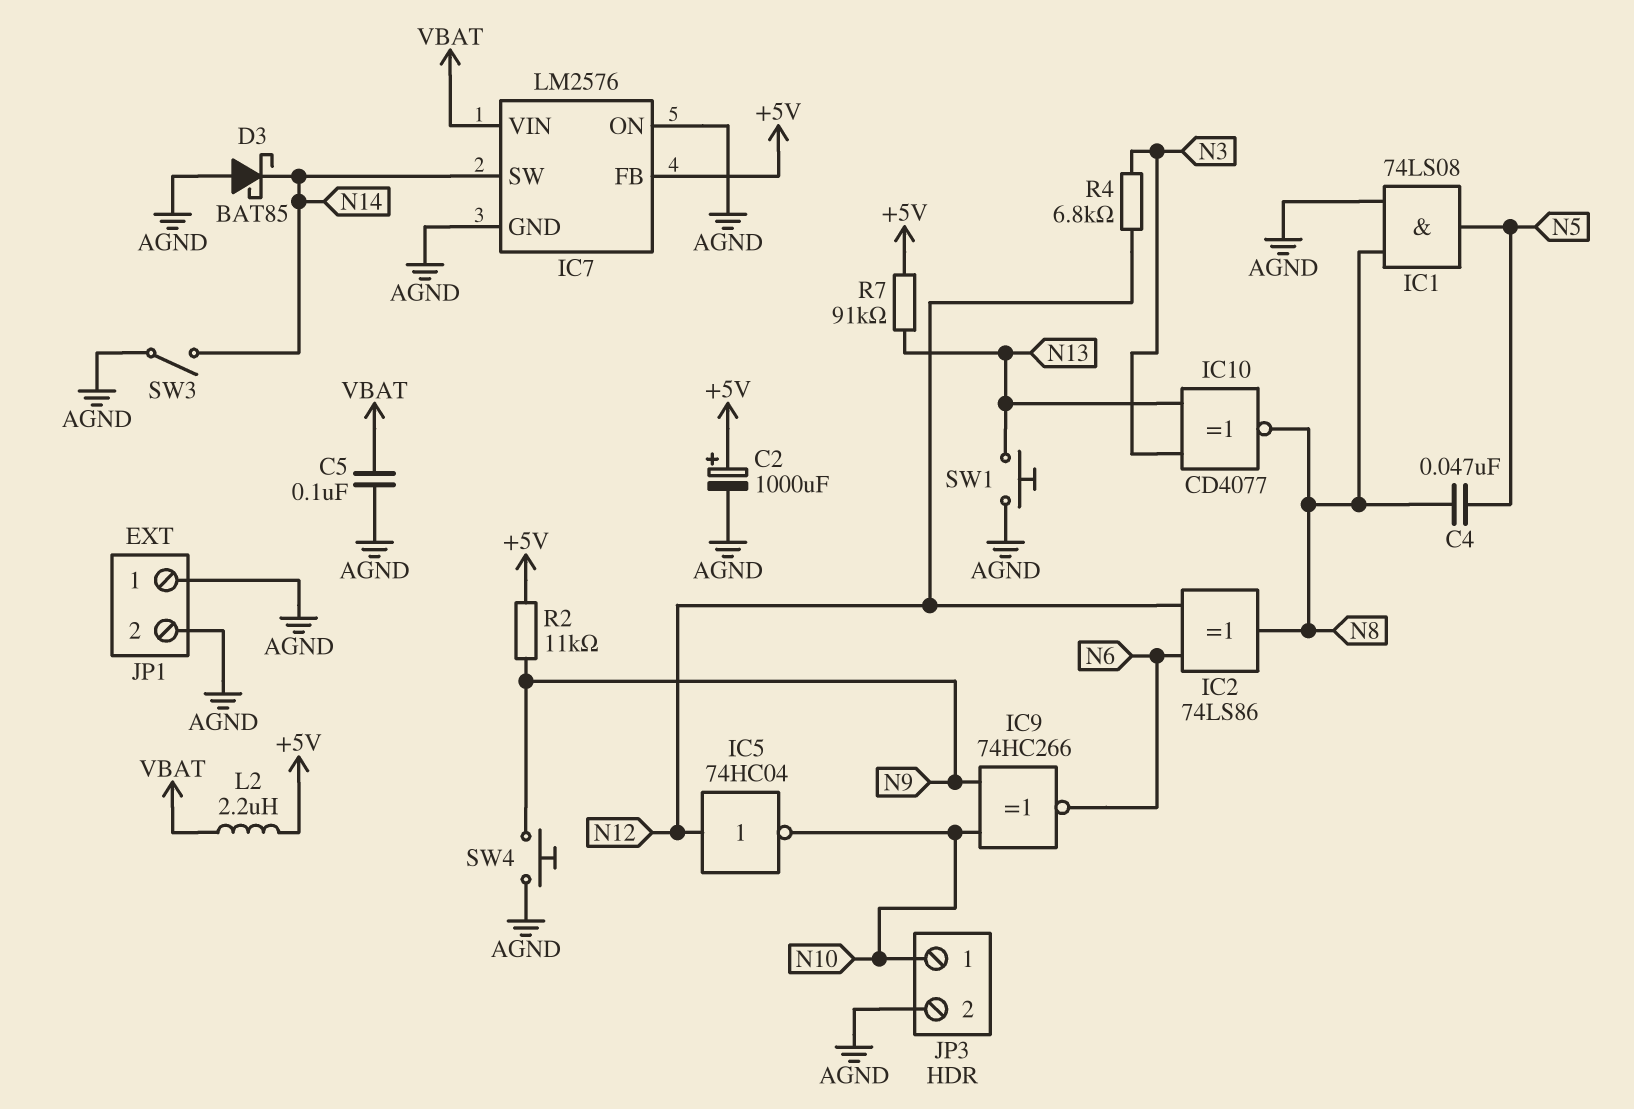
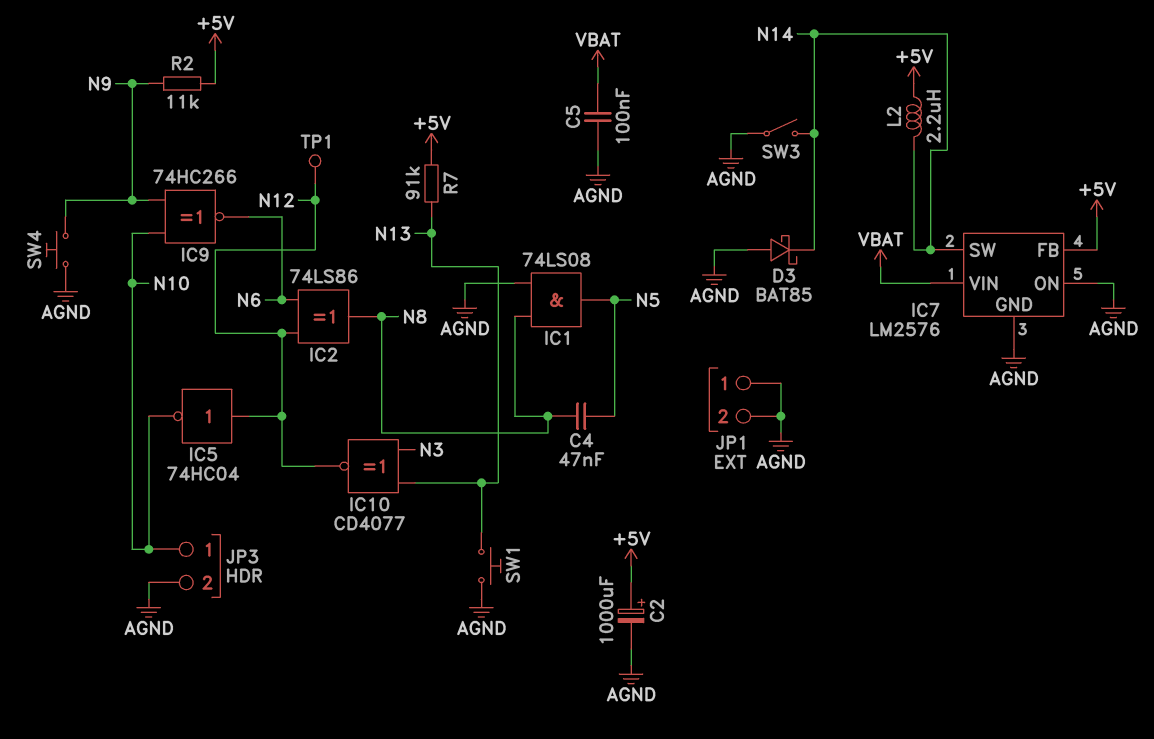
IC10: XNOR CD4077 (in N3, in N13, out N8) -> XNOR CD4077 (in N3, in N13, out N12)
L2: 2.2uH (+5V, VBAT) -> 2.2uH (+5V, N14)
R4: 6.8k (N3, N12) -> none
TP1: none -> test point (N12)

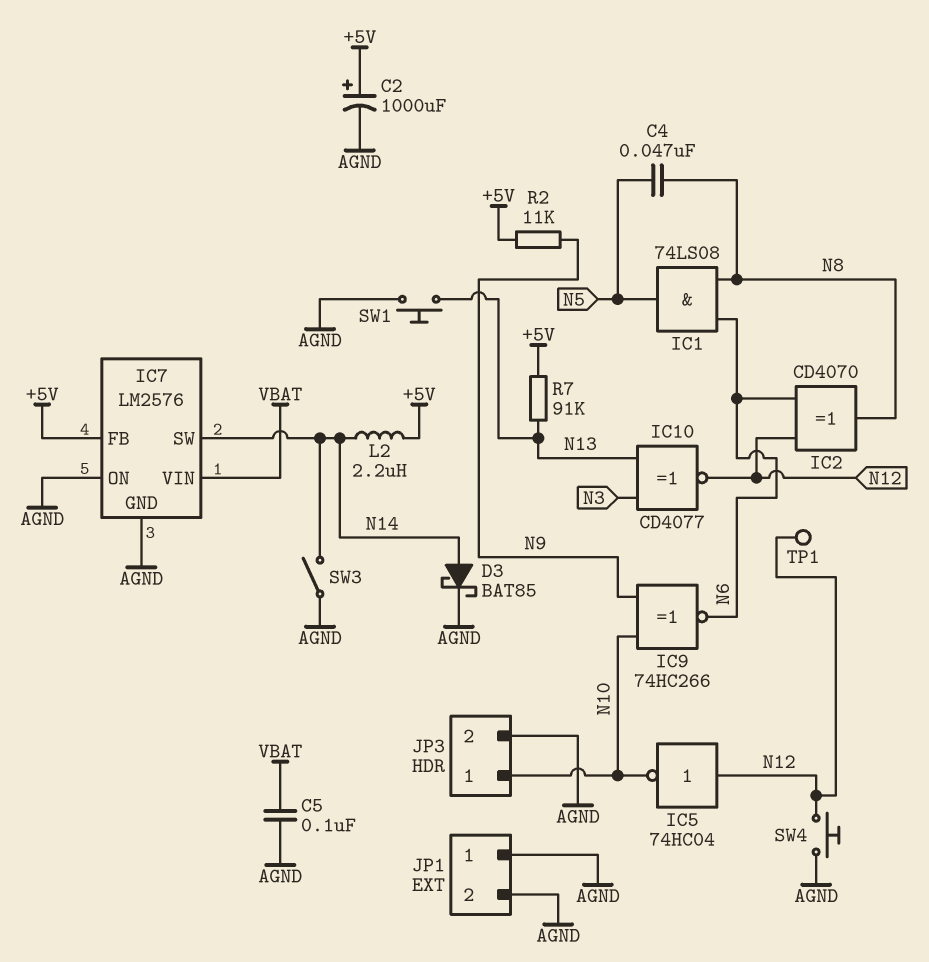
D3: schottky BAT85 (A AGND, K N14) -> schottky BAT85 (A N14, K AGND)
IC1: AND 74LS08 (in AGND, in N8, out N5) -> AND 74LS08 (in N6, in N8, out N5)
IC2: XOR 74LS86 (in N6, in N12, out N8) -> XOR CD4070 (in N6, in N12, out N8)
SW4: button (AGND, N9) -> button (AGND, N12)

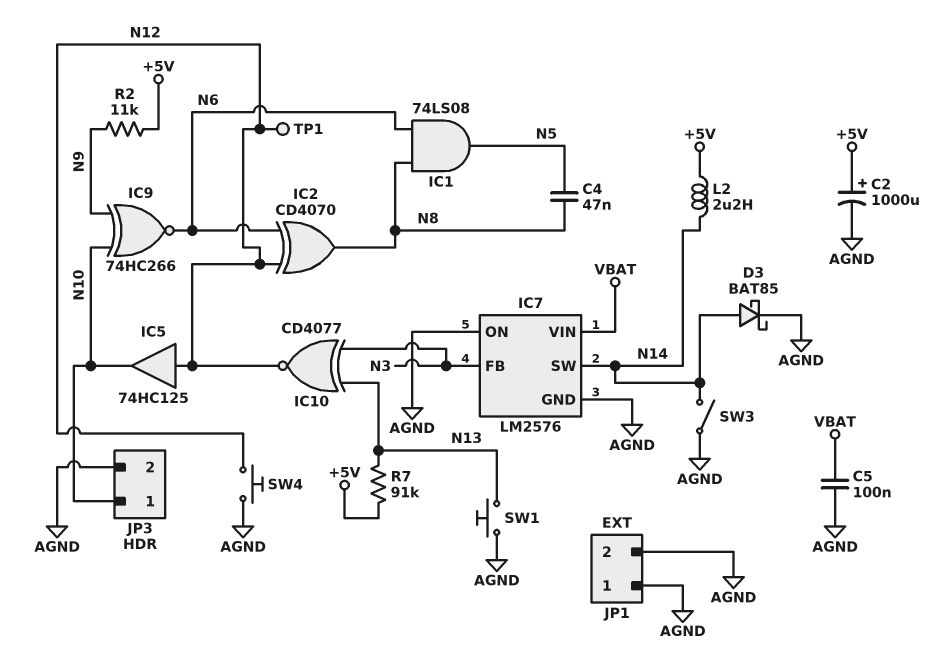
IC5: NOT 74HC04 (in N12, out N10) -> buffer 74HC125 (in N12, out N10)
IC7 pin FB: +5V -> N3

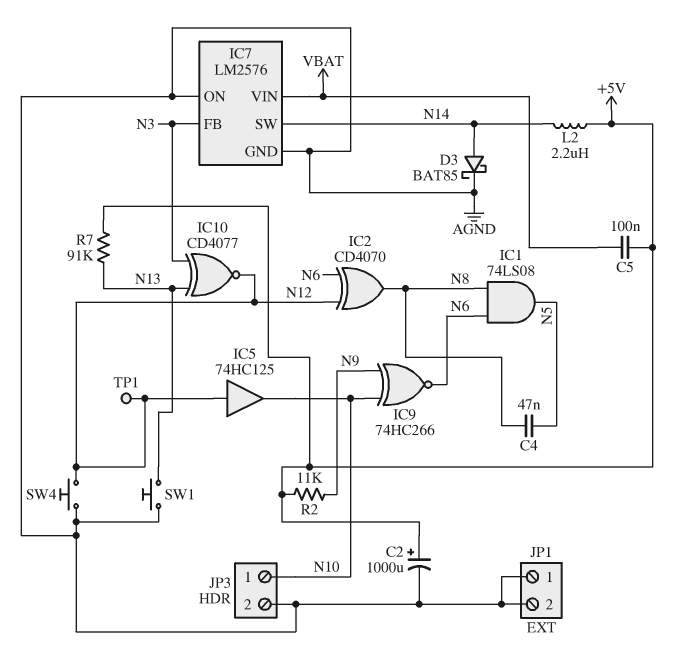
C5: 100nF (AGND, VBAT) -> 100nF (+5V, VBAT)
SW3: switch (AGND, N14) -> none

